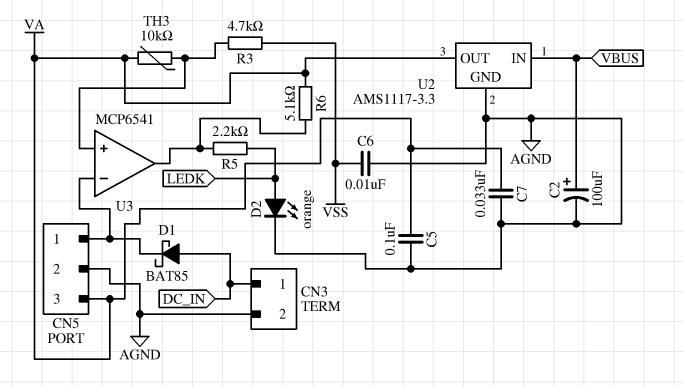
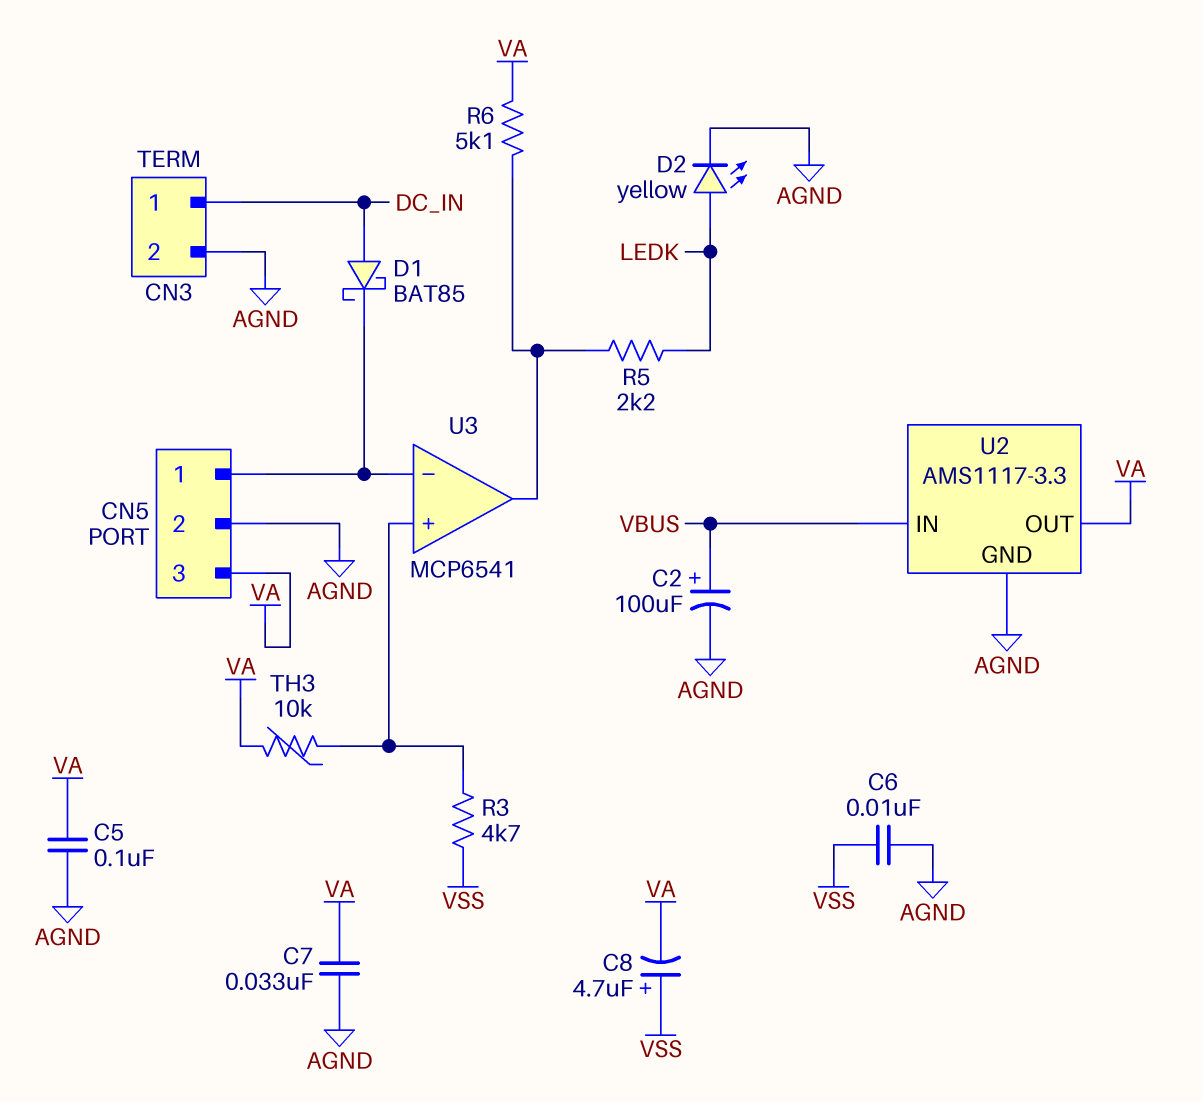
C8: none -> 4.7uF (plus VSS, minus VA)
D2: LED orange (A LEDK, K AGND) -> LED yellow (A LEDK, K AGND)

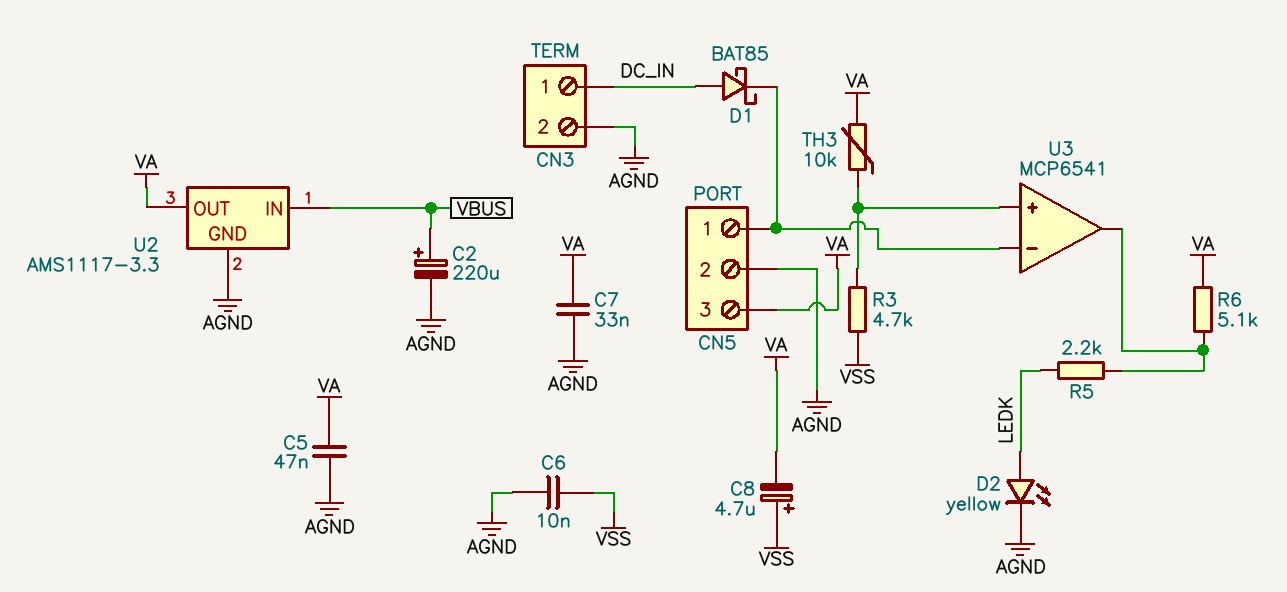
C2: 100uF (plus VBUS, minus AGND) -> 220uF (plus VBUS, minus AGND)
C5: 100nF (AGND, VA) -> 47nF (AGND, VA)

